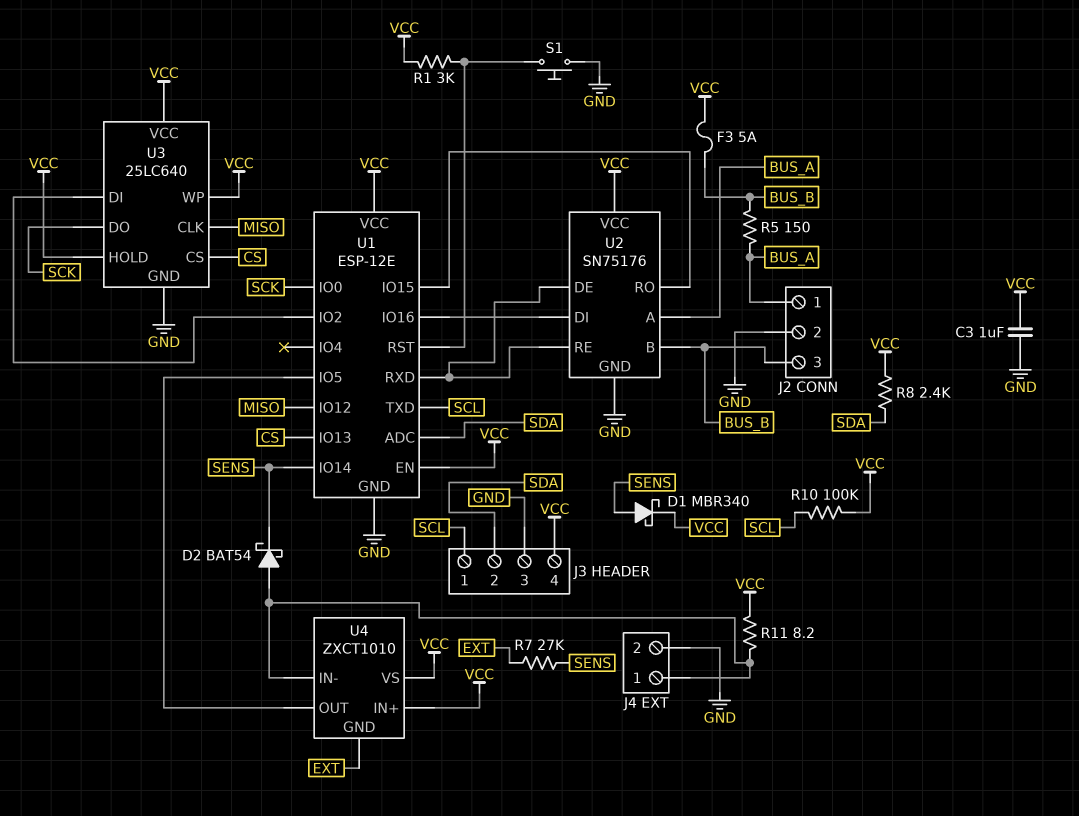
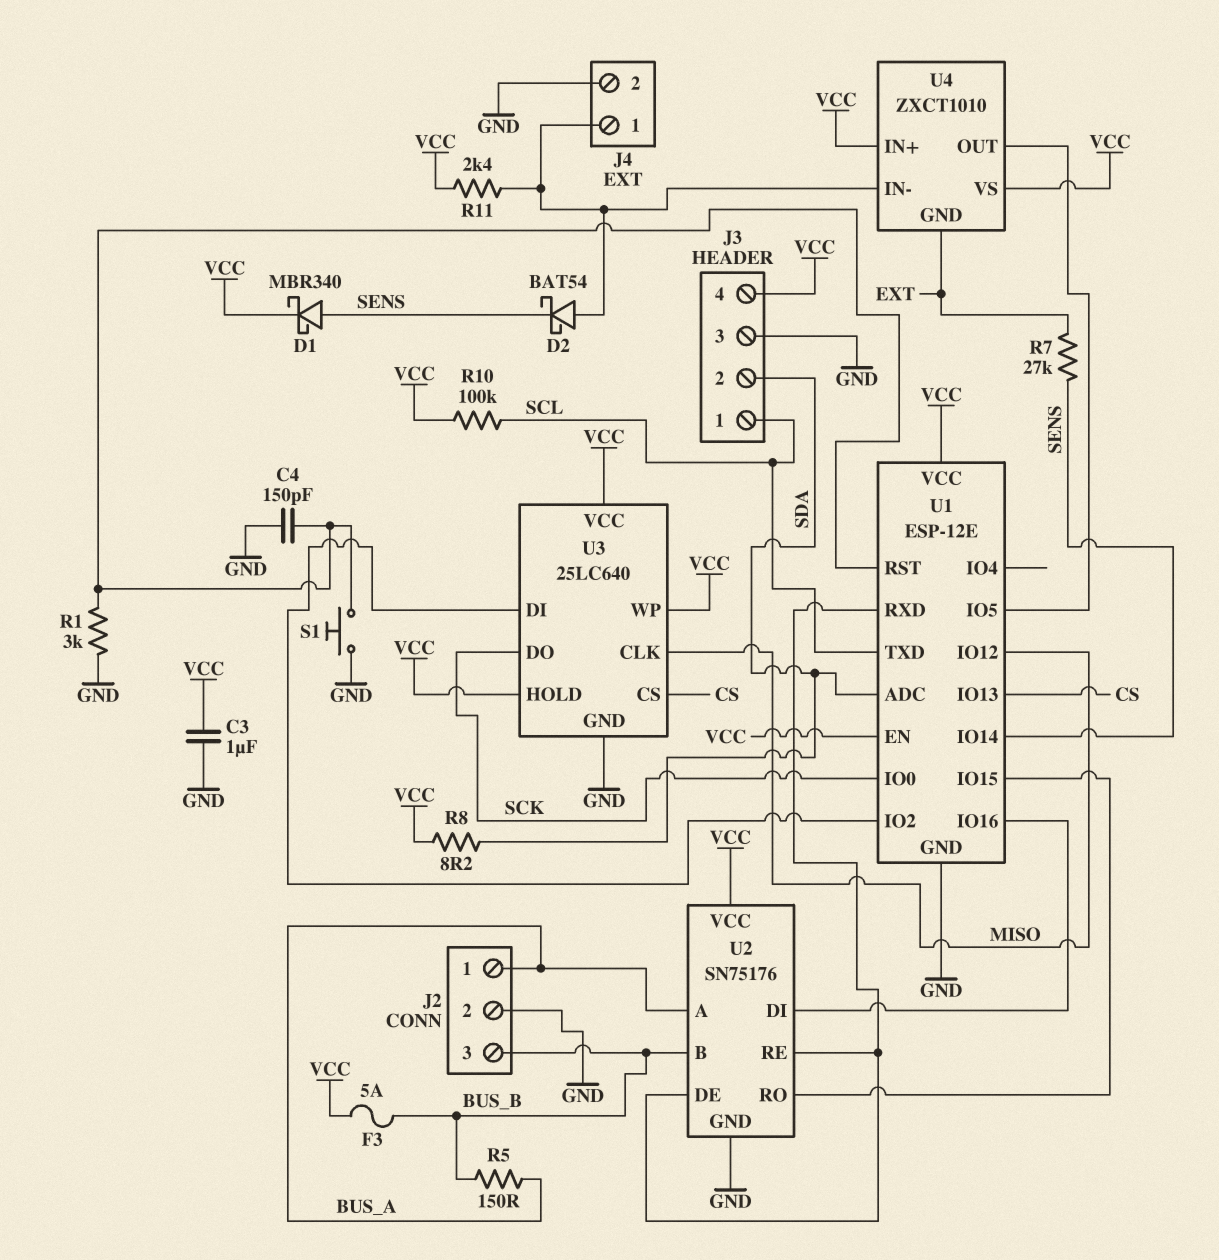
C4: none -> 150pF (GND, U1/RST)
R1: 3k (U1/RST, VCC) -> 3k (GND, U1/RST)
R8: 2.4k (SDA, VCC) -> 8.2 (SDA, VCC)
R11: 8.2 (J4/1, VCC) -> 2.4k (J4/1, VCC)

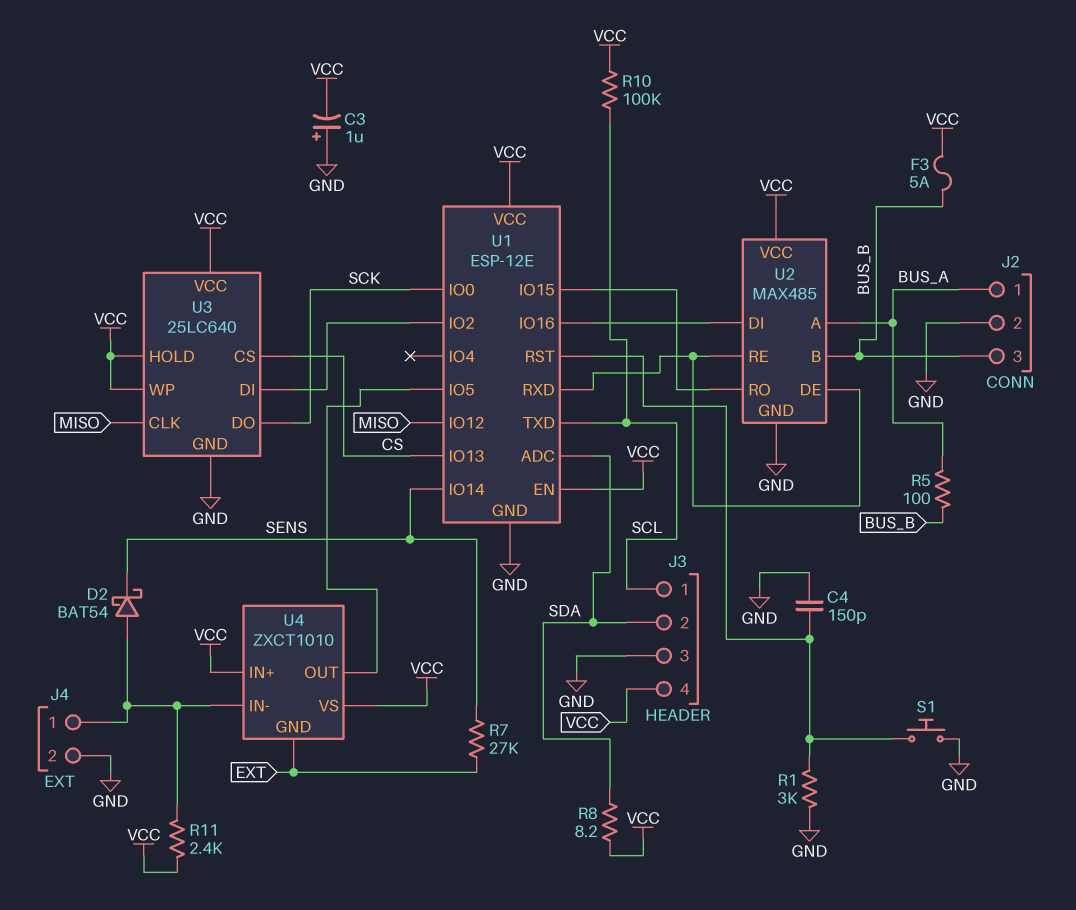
C3: 1uF (GND, VCC) -> 1uF (plus GND, minus VCC)
D1: schottky MBR340 (A SENS, K VCC) -> none
R5: 150 (BUS_A, BUS_B) -> 100 (BUS_A, BUS_B)
U2: SN75176 -> MAX485

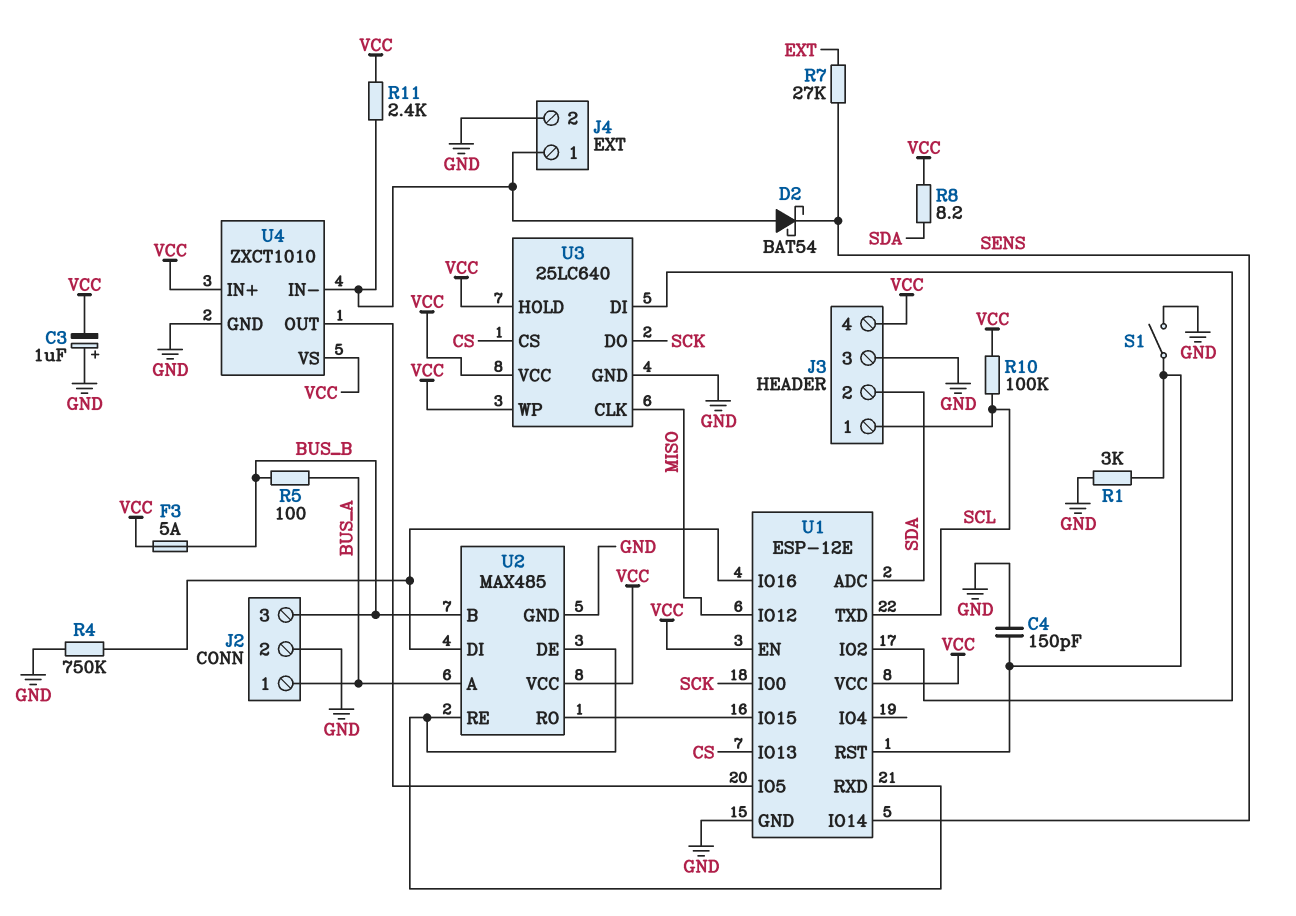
R4: none -> 750k (GND, U1/IO16)
S1: button (GND, U1/RST) -> switch (GND, U1/RST)
U4 pin GND: EXT -> GND

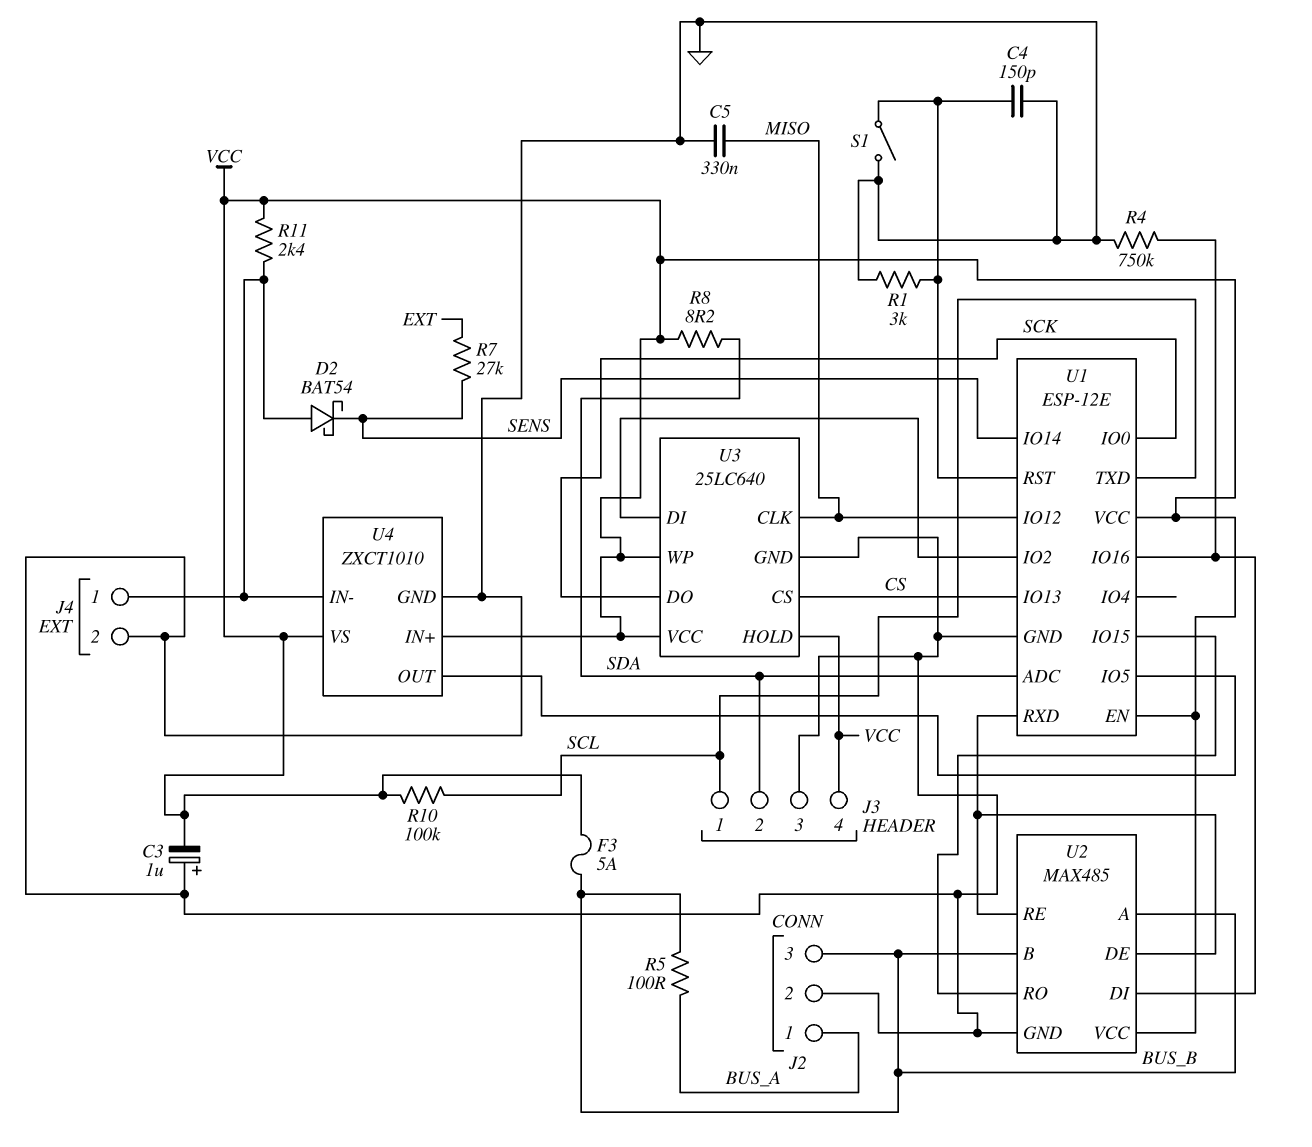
C5: none -> 330nF (GND, MISO)
U2 pin A: BUS_A -> BUS_B

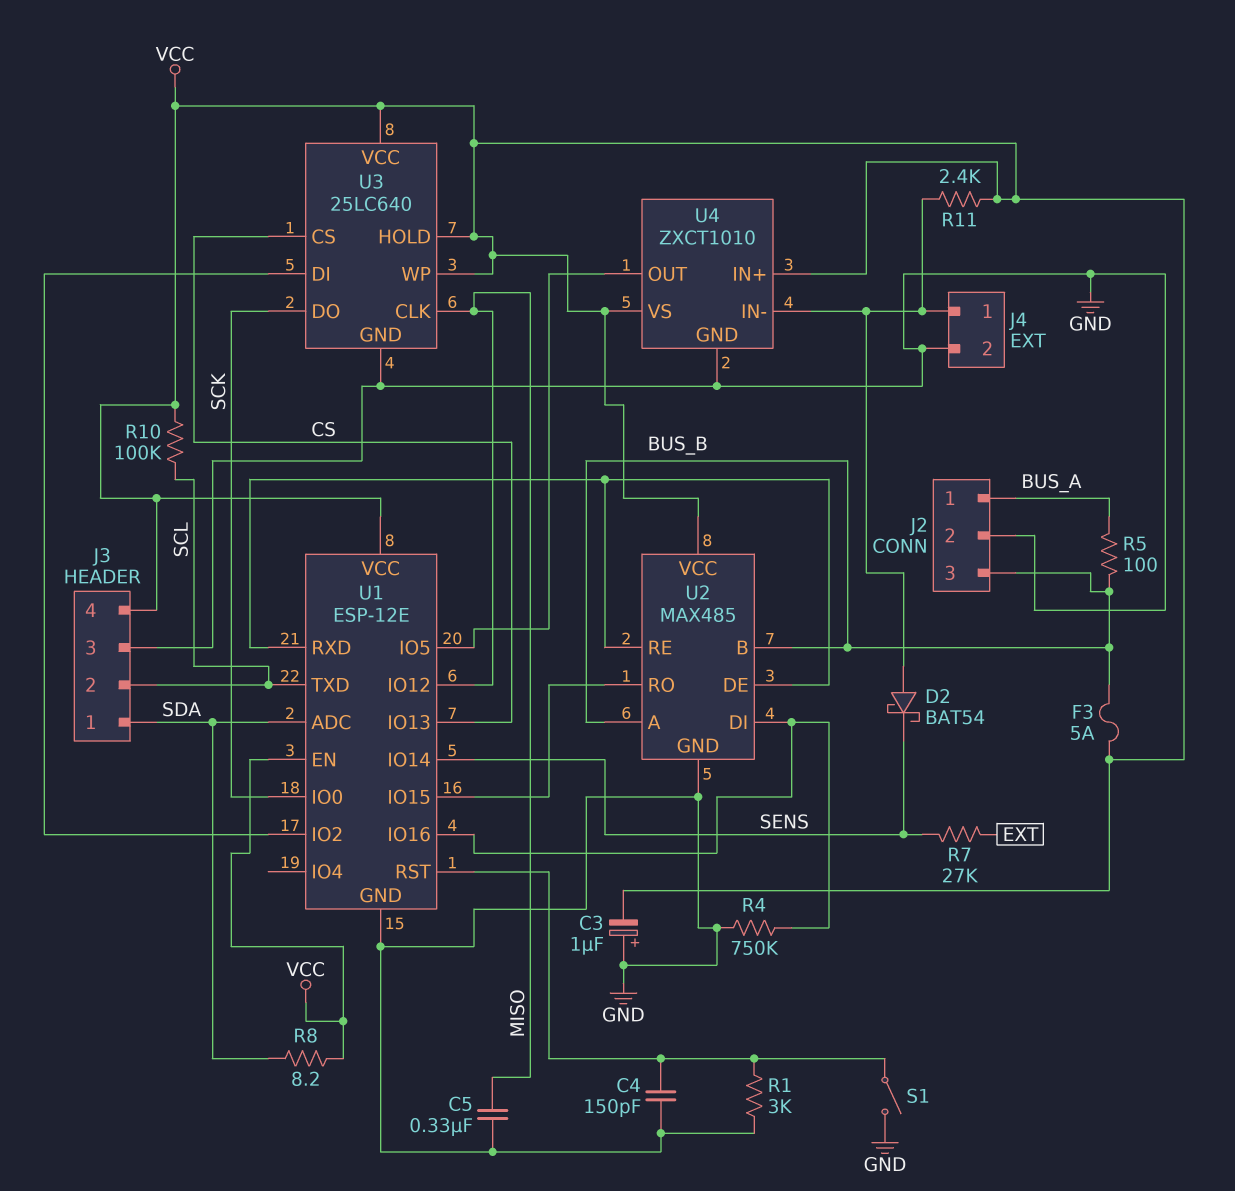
J3 pin 1: SCL -> SDA
J3 pin 2: SDA -> SCL

